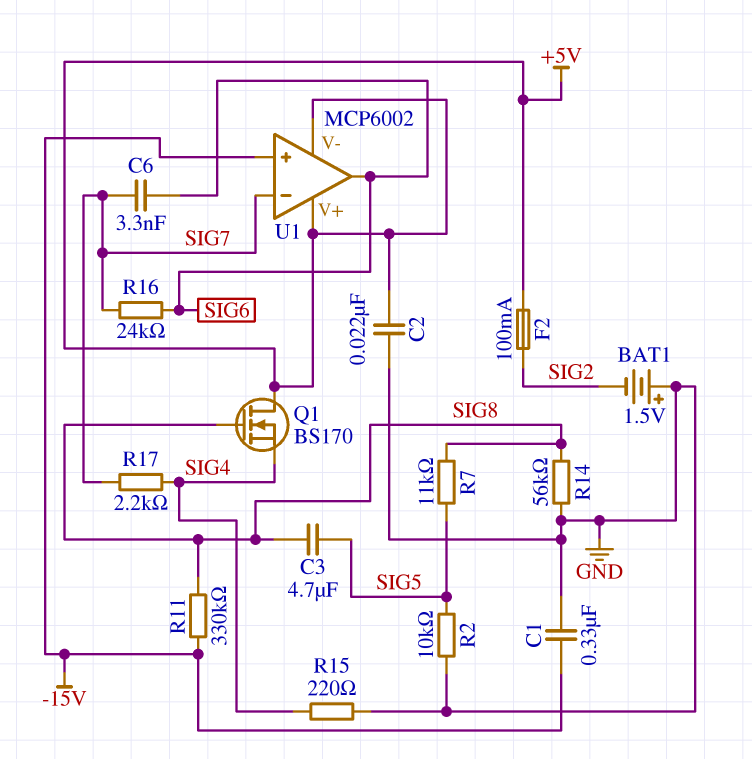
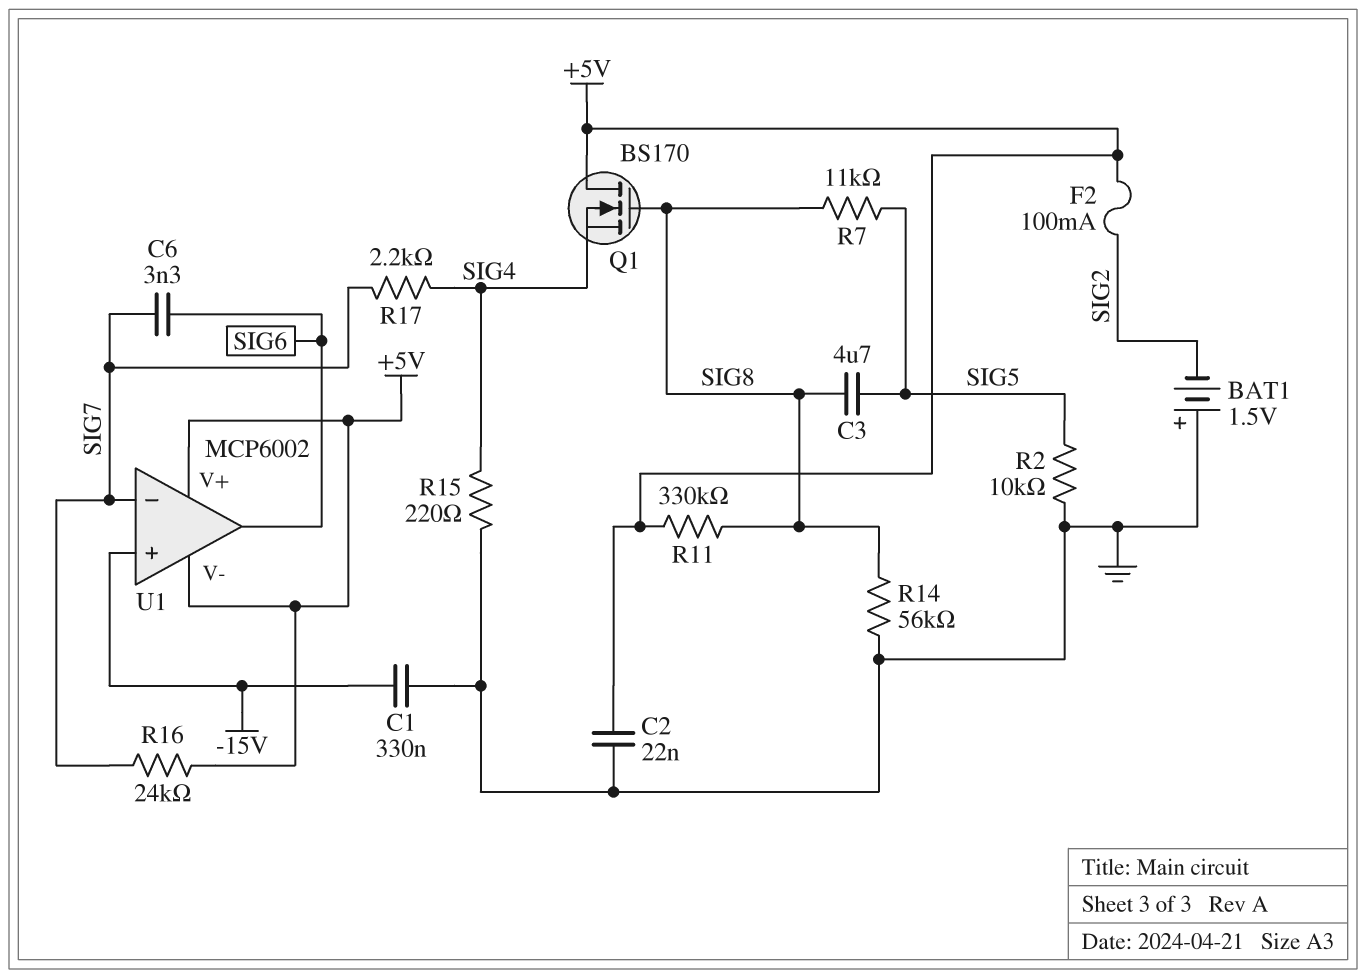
R11: 330k (-15V, SIG8) -> 330k (+5V, SIG8)
R16: 24k (SIG6, SIG7) -> 24k (+5V, SIG7)

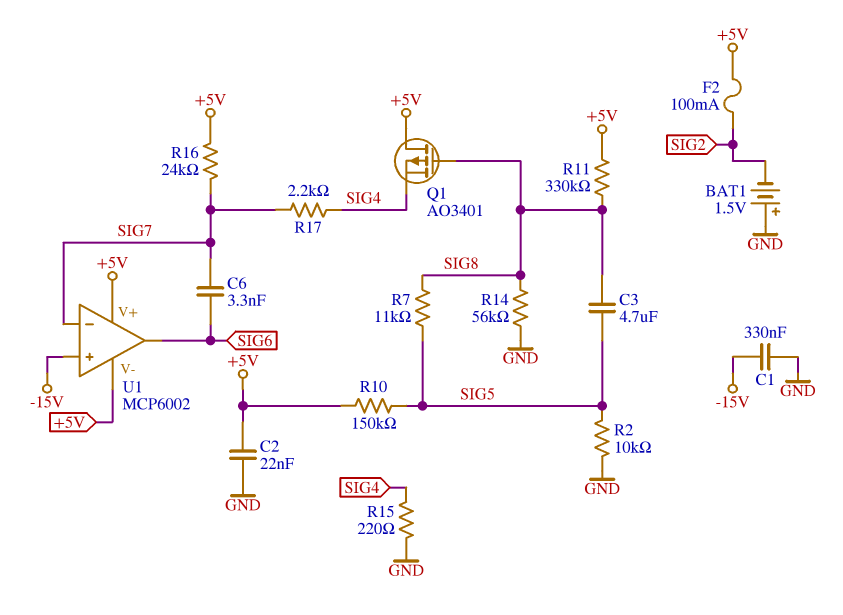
Q1: NMOS BS170 (G SIG8, D +5V, S SIG4) -> PMOS AO3401 (G SIG8, D +5V, S SIG4)
R10: none -> 150k (+5V, SIG5)

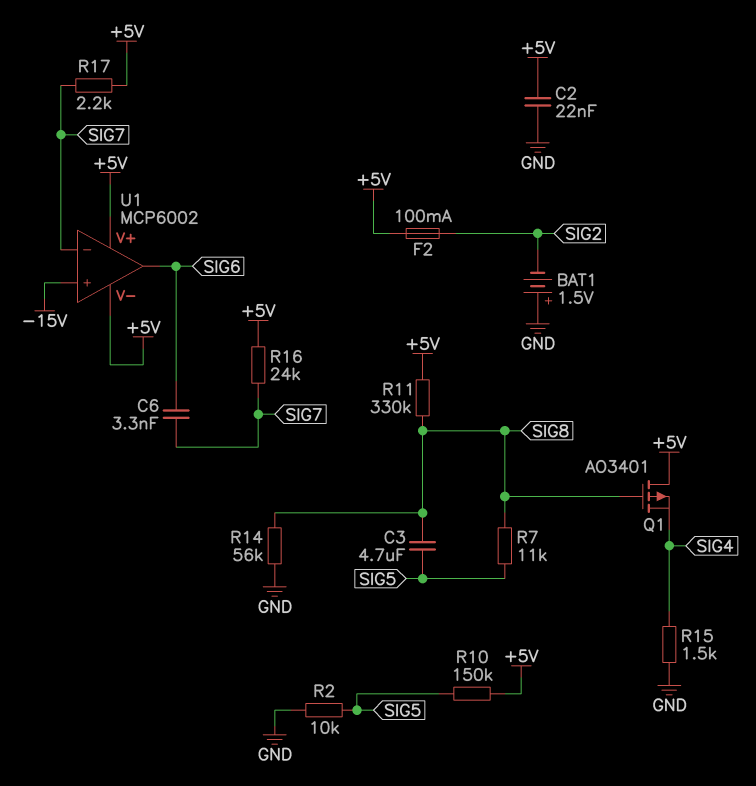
C1: 330nF (-15V, GND) -> none
R15: 220 (GND, SIG4) -> 1.5k (GND, SIG4)
R17: 2.2k (SIG4, SIG7) -> 2.2k (+5V, SIG7)

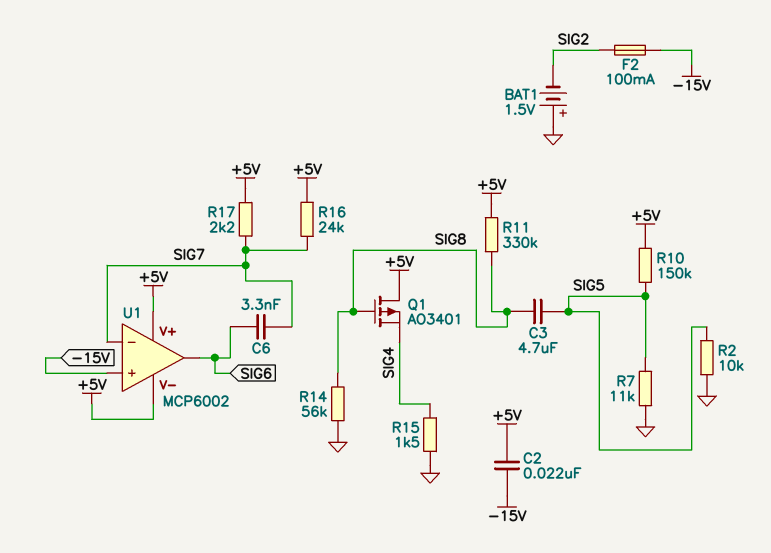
C2: 22nF (+5V, GND) -> 22nF (+5V, -15V)
F2: 100mA (+5V, SIG2) -> 100mA (-15V, SIG2)
R7: 11k (SIG5, SIG8) -> 11k (GND, SIG5)

